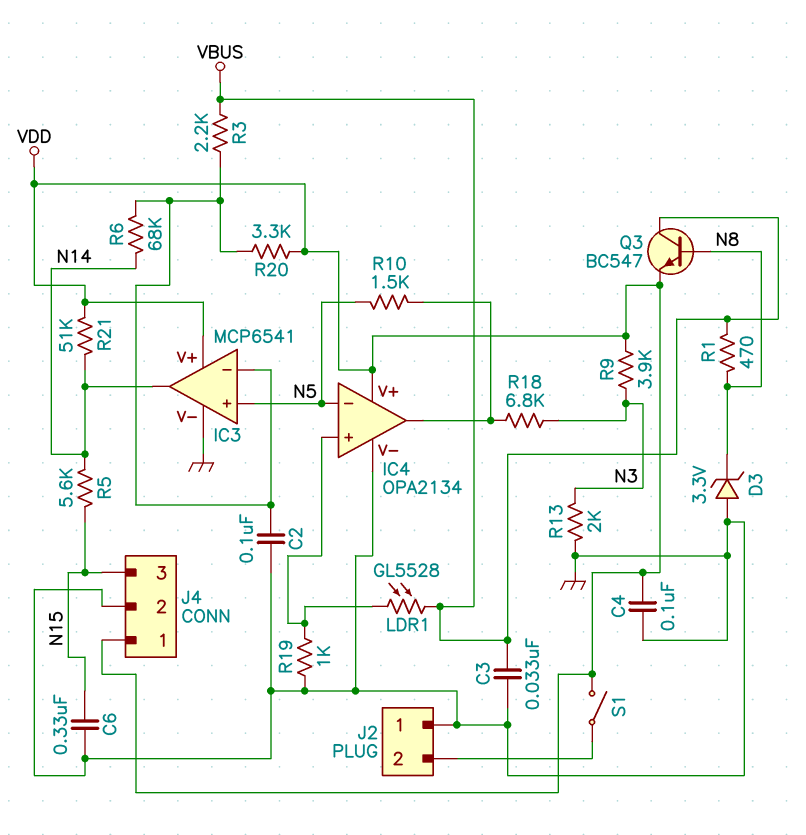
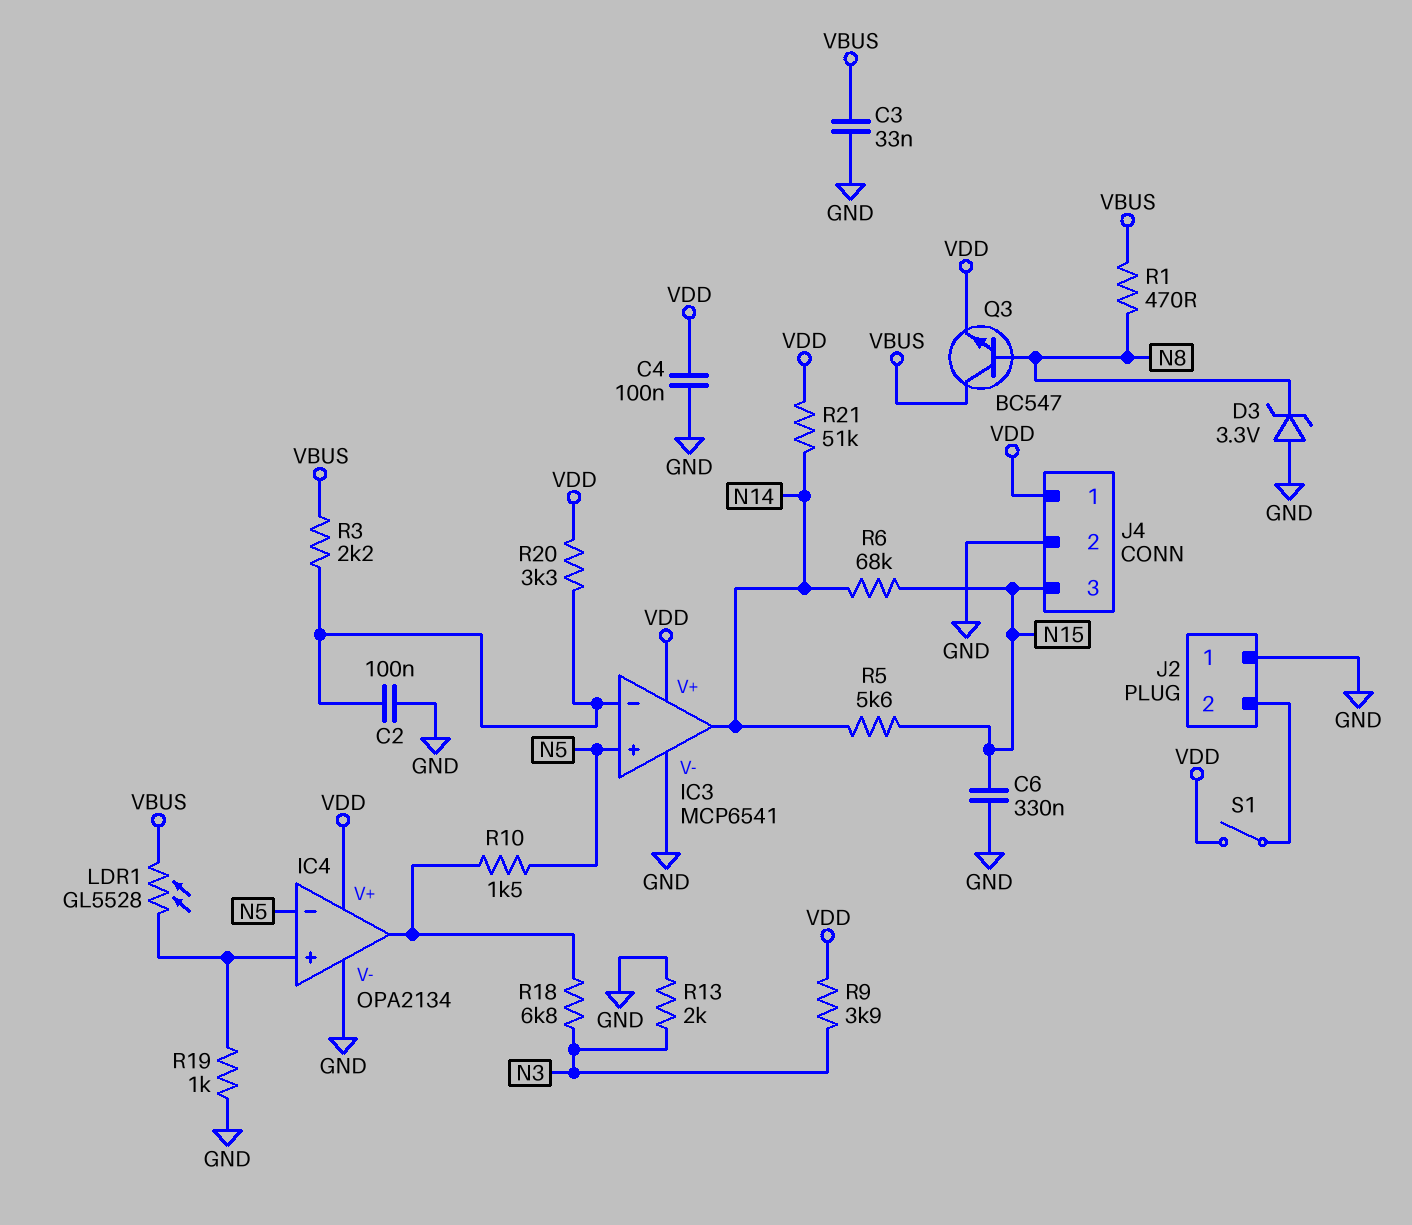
R6: 68k (IC3/in-, N14) -> 68k (N14, N15)

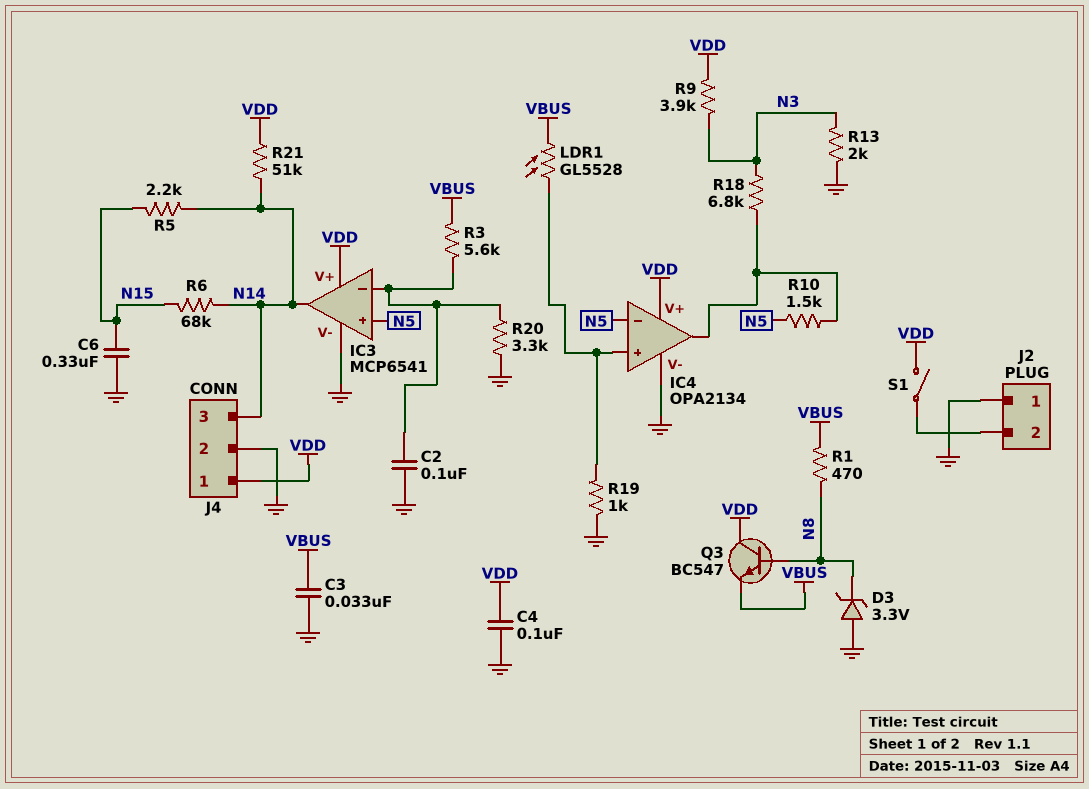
J4 pin 3: N15 -> N14
Q3: NPN BC547 (B N8, C VBUS, E VDD) -> NPN BC547 (B N8, C VDD, E VBUS)
R3: 2.2k (IC3/in-, VBUS) -> 5.6k (IC3/in-, VBUS)
R5: 5.6k (N14, N15) -> 2.2k (N14, N15)
R20: 3.3k (IC3/in-, VDD) -> 3.3k (GND, IC3/in-)

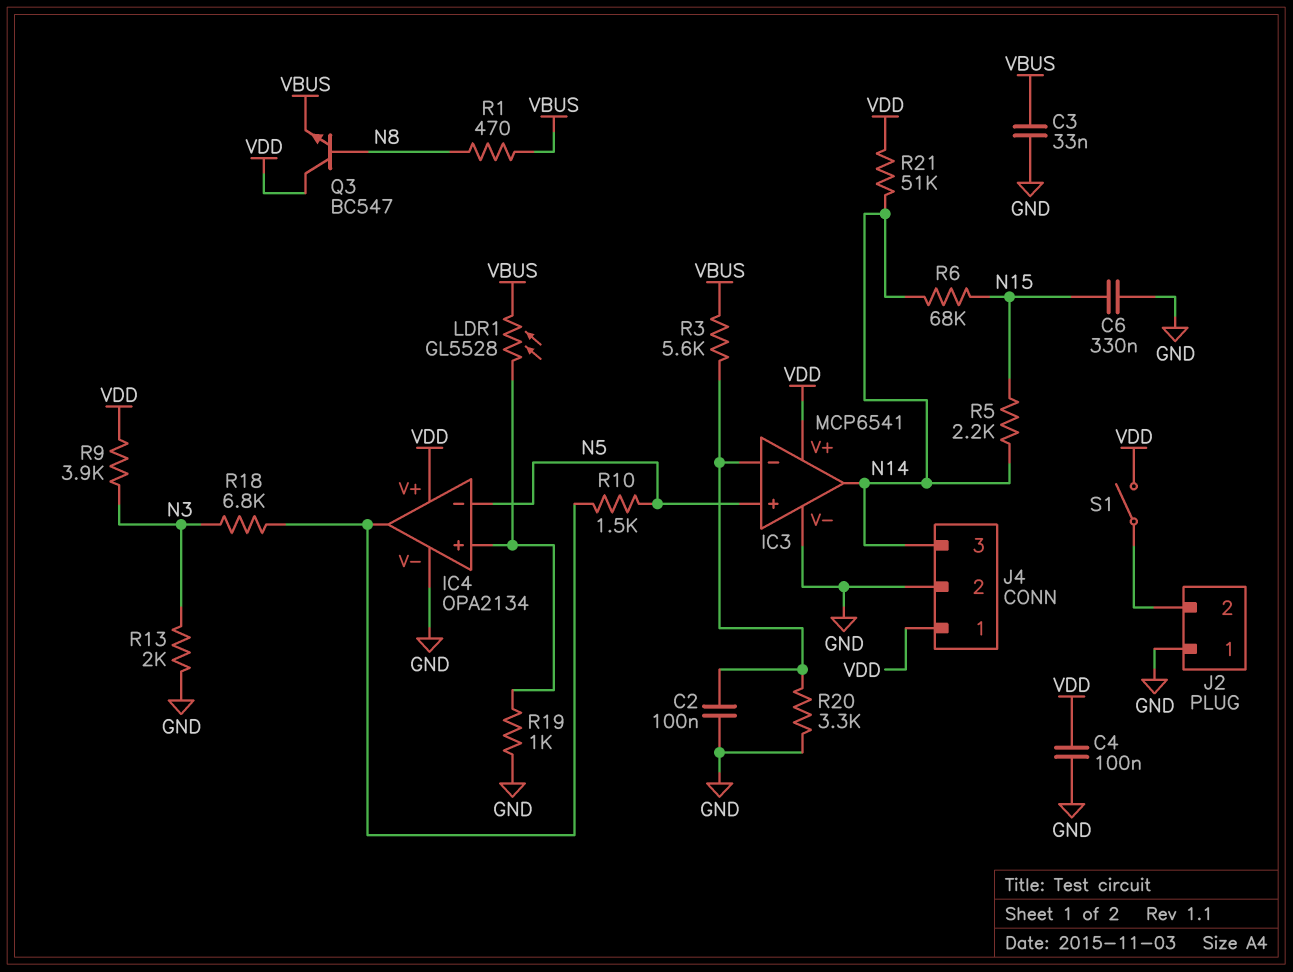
D3: zener 3.3V (A GND, K N8) -> none

